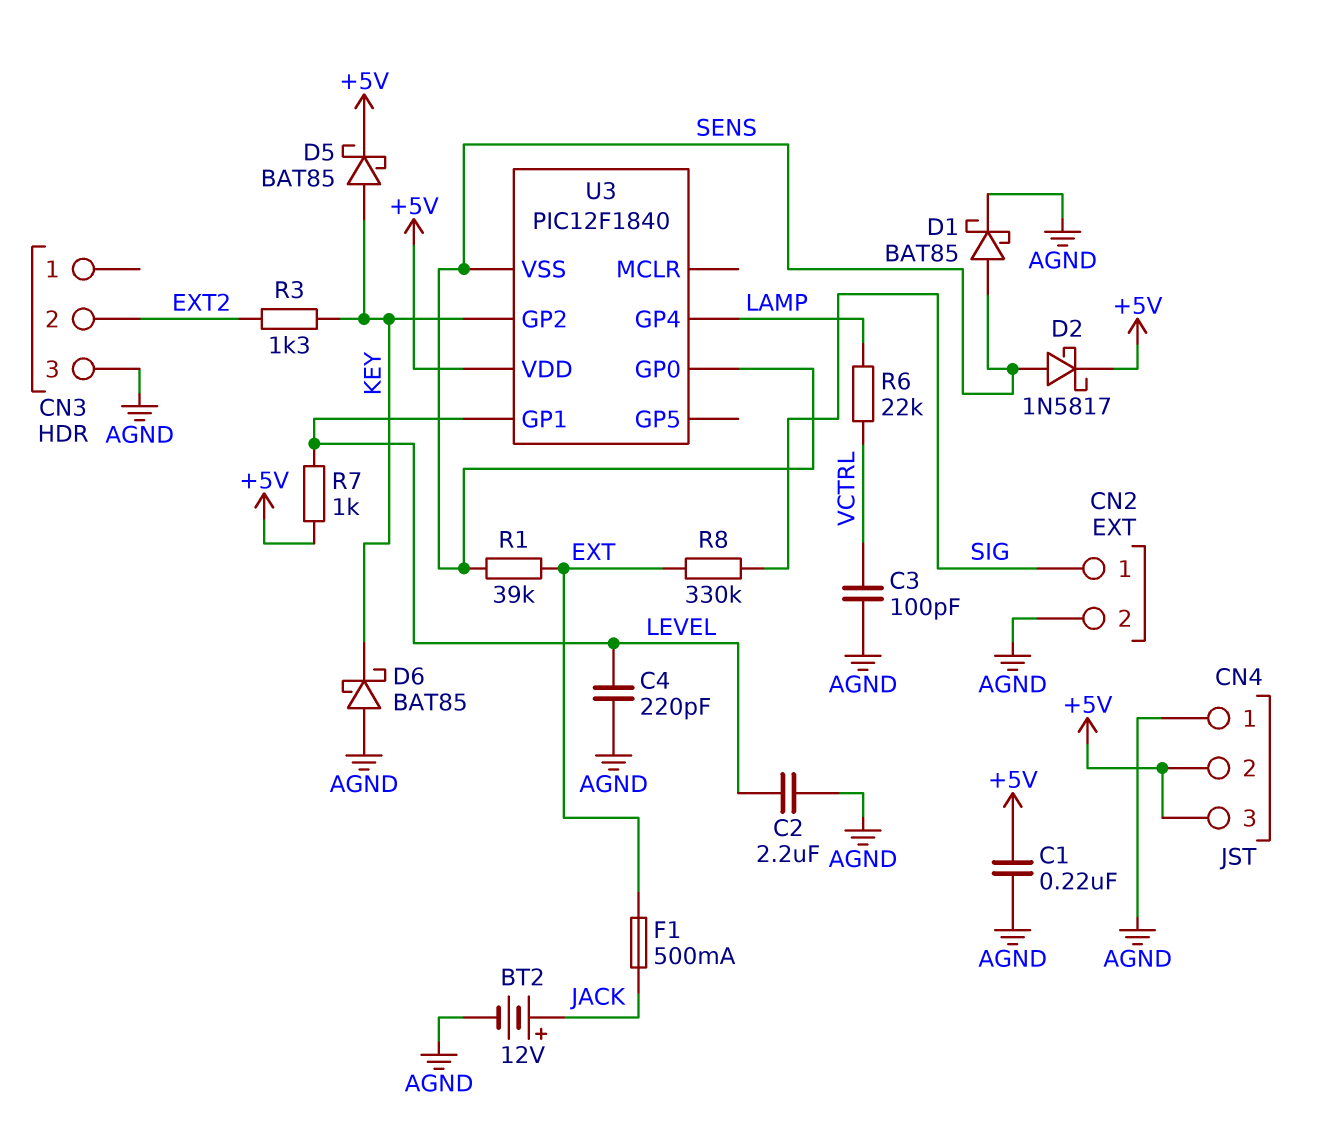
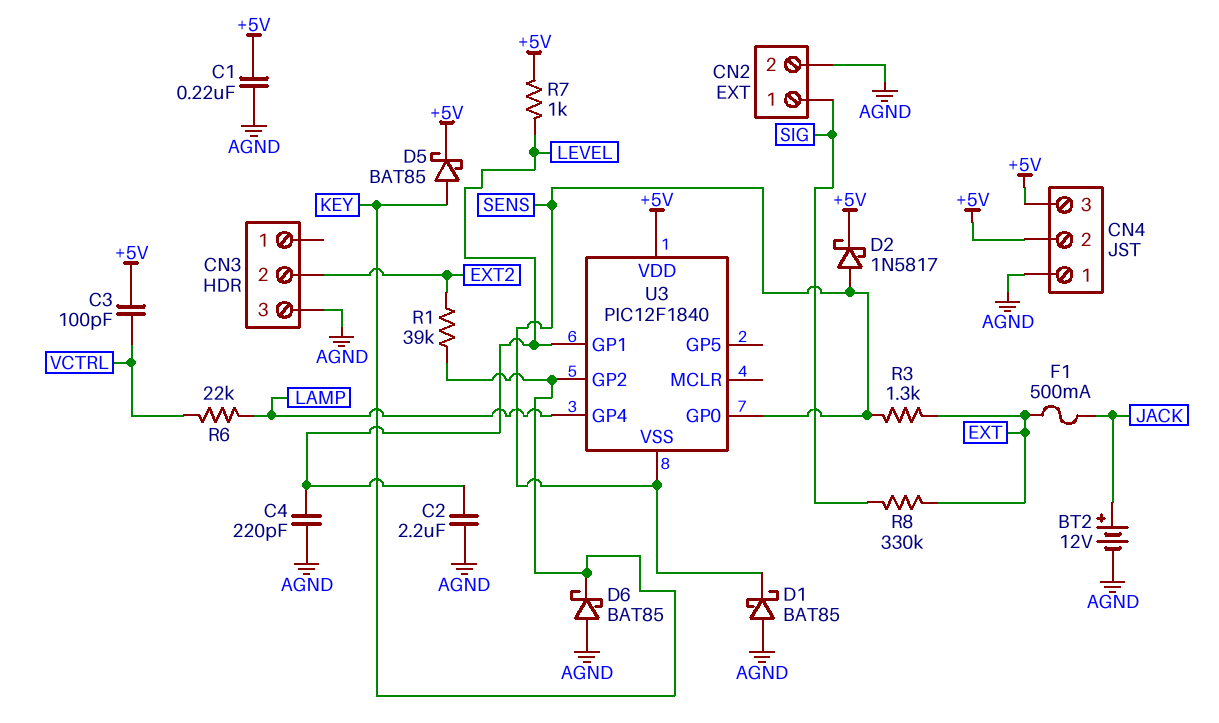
C3: 100pF (AGND, VCTRL) -> 100pF (+5V, VCTRL)
D1: schottky BAT85 (A SENS, K AGND) -> schottky BAT85 (A AGND, K SENS)
R1: 39k (EXT, SENS) -> 39k (EXT2, KEY)
R3: 1.3k (EXT2, KEY) -> 1.3k (EXT, SENS)

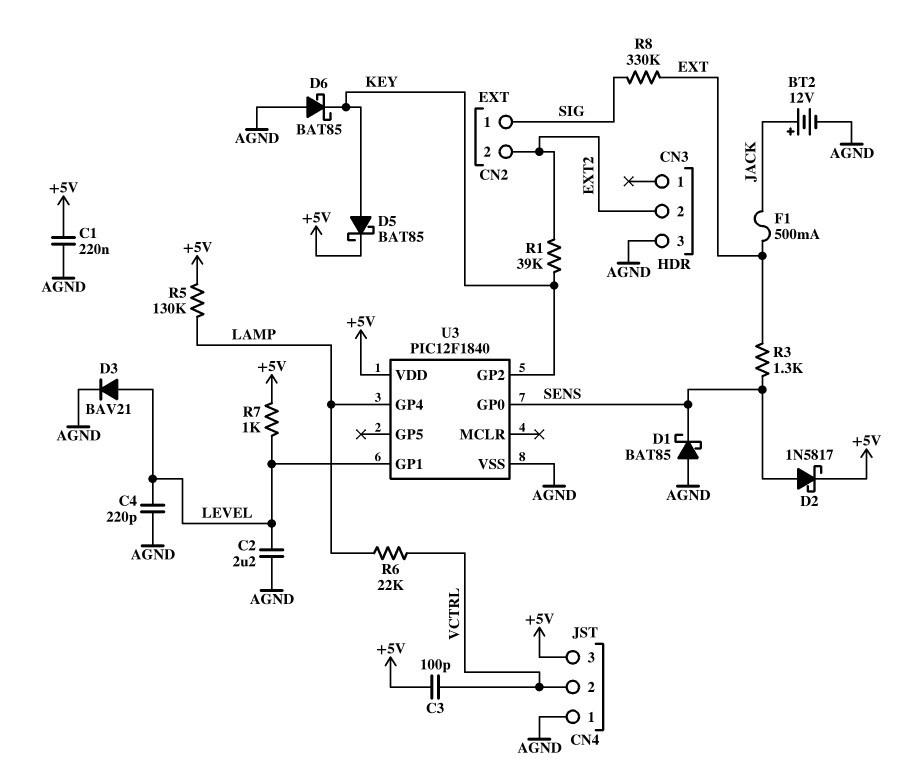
CN2 pin 2: AGND -> EXT2
CN4 pin 2: +5V -> VCTRL
D3: none -> diode BAV21 (A LEVEL, K AGND)
R5: none -> 130k (+5V, LAMP)
U3 pin VSS: SENS -> AGND

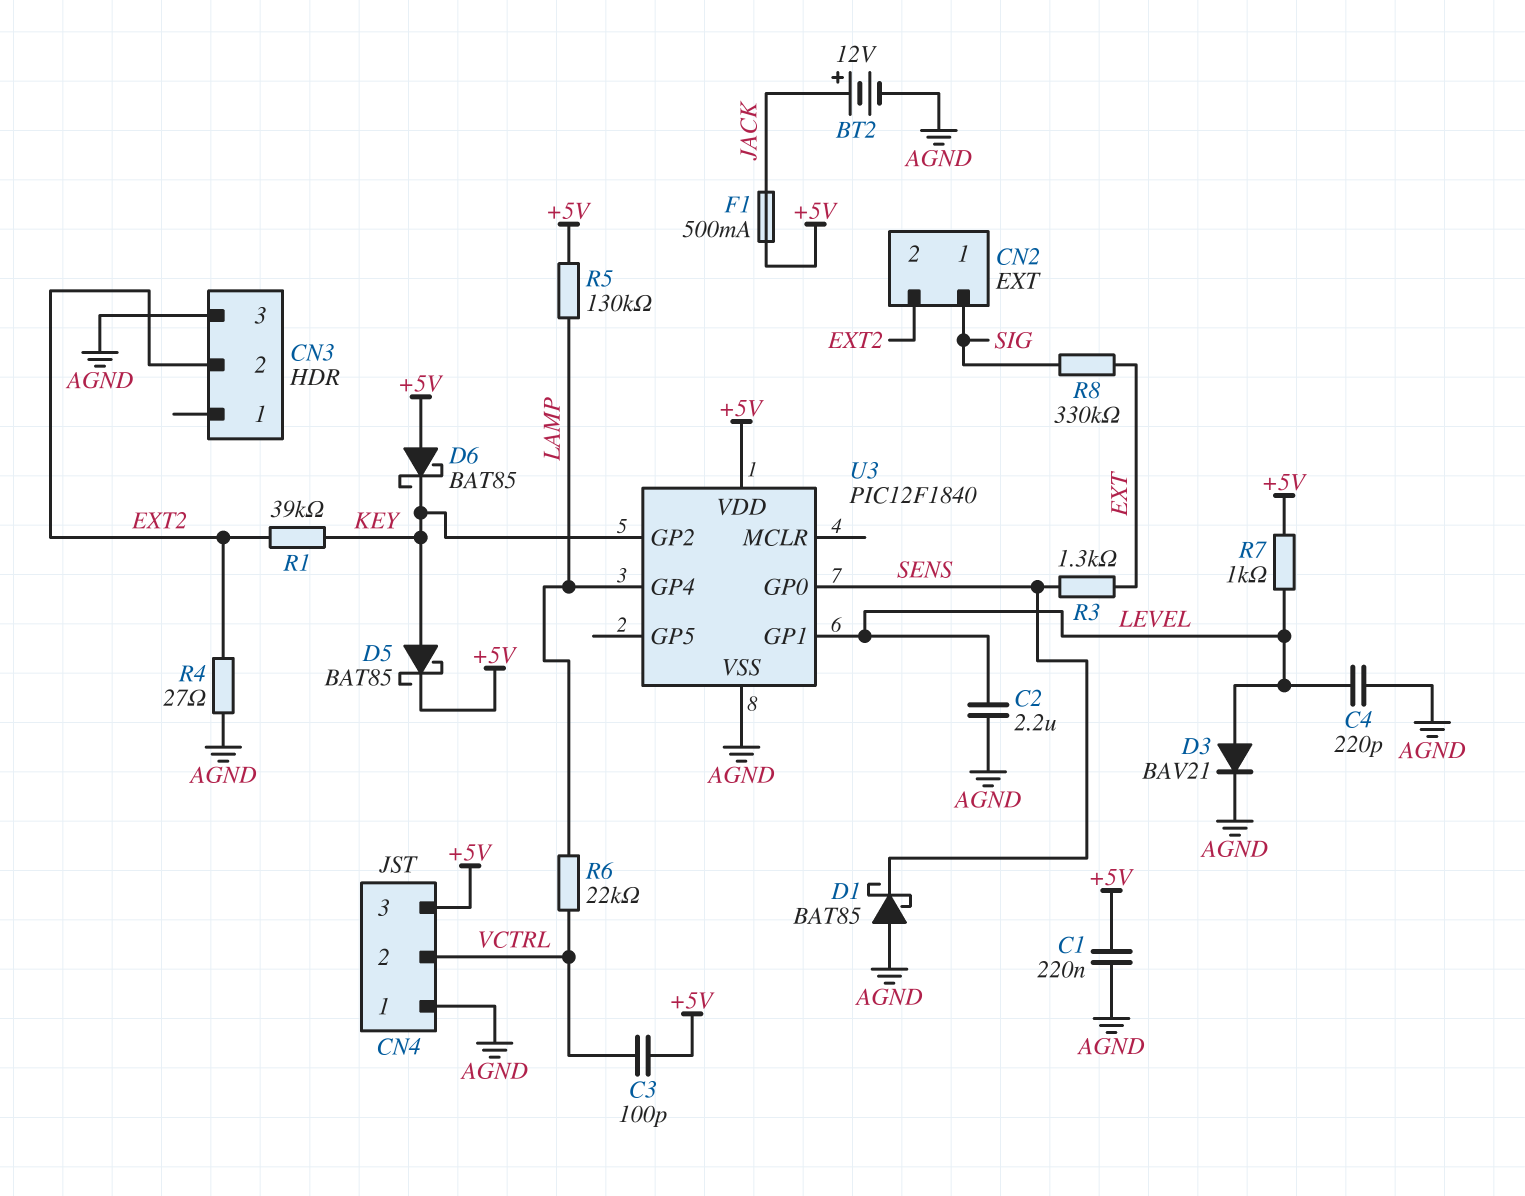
D2: schottky 1N5817 (A SENS, K +5V) -> none
D6: schottky BAT85 (A AGND, K KEY) -> schottky BAT85 (A +5V, K KEY)
F1: 500mA (EXT, JACK) -> 500mA (+5V, JACK)
R4: none -> 27 (AGND, EXT2)

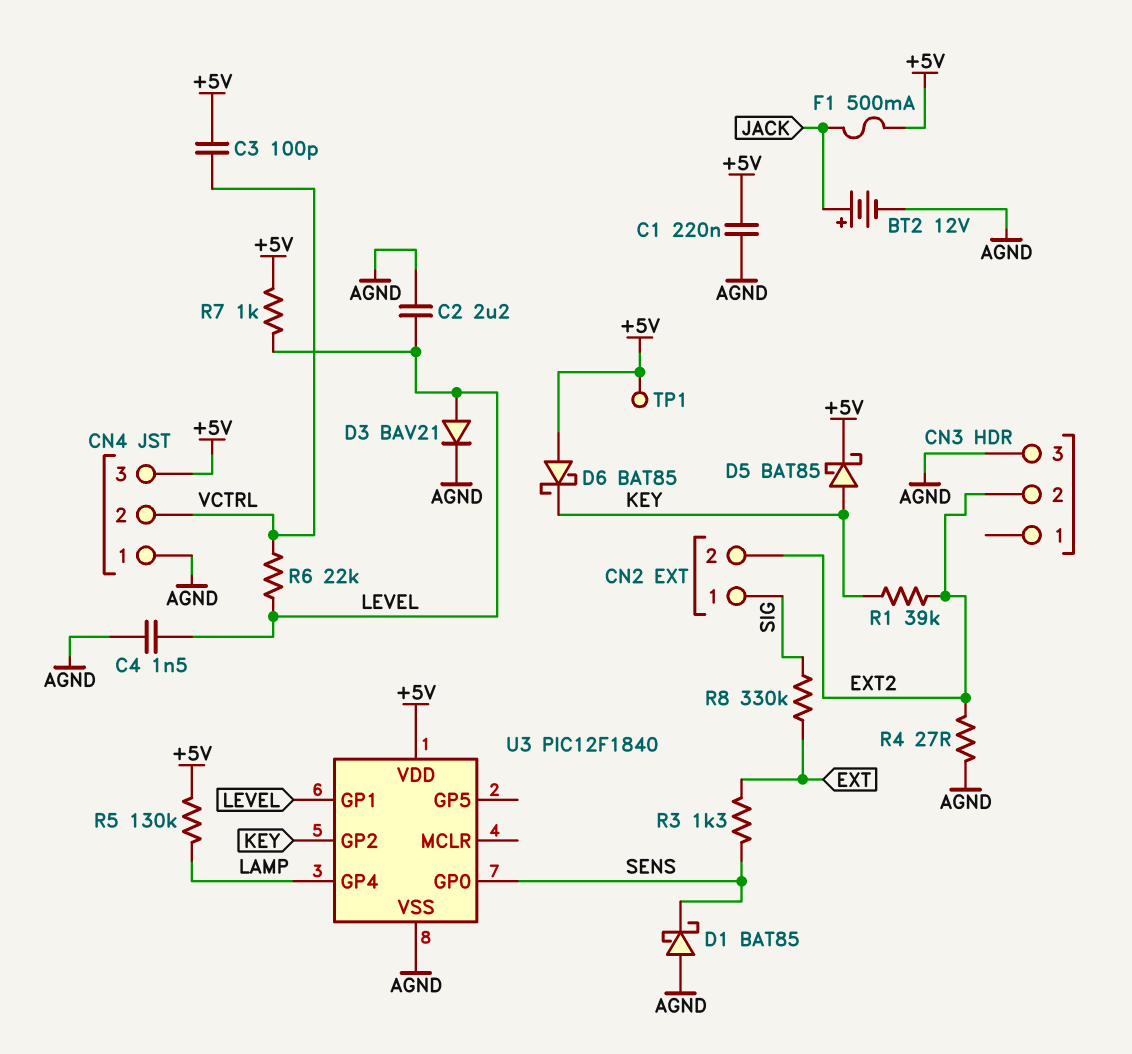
C4: 220pF (AGND, LEVEL) -> 1.5nF (AGND, LEVEL)
R6: 22k (LAMP, VCTRL) -> 22k (LEVEL, VCTRL)
TP1: none -> test point (+5V)

